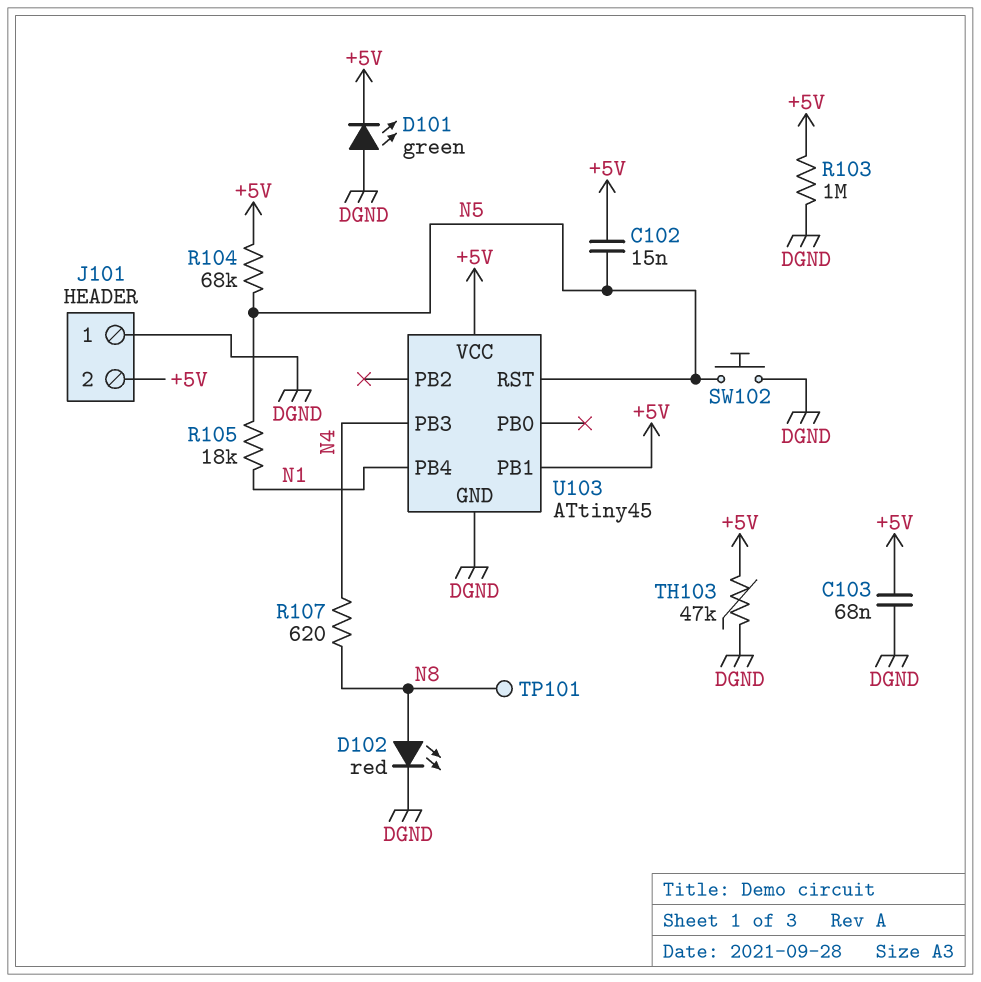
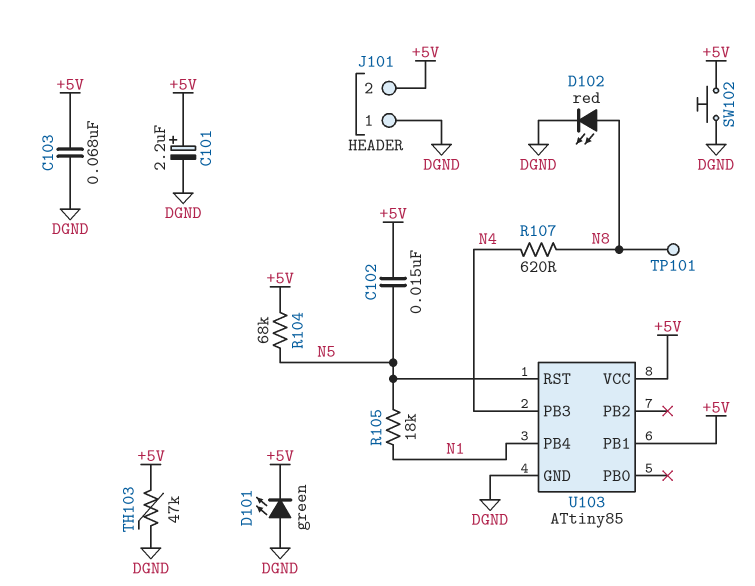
C101: none -> 2.2uF (plus +5V, minus DGND)
R103: 1M (+5V, DGND) -> none
SW102: button (DGND, N5) -> button (+5V, DGND)
U103: ATtiny45 -> ATtiny85

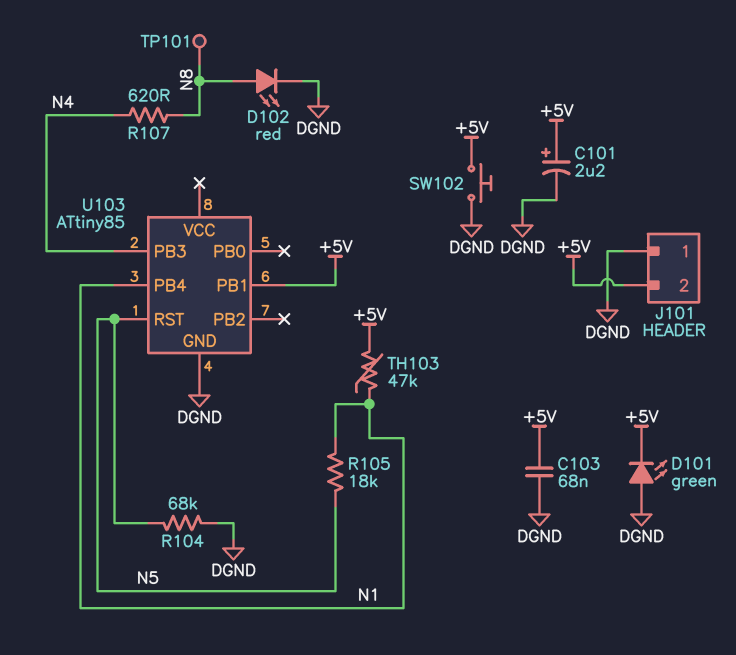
C102: 15nF (+5V, N5) -> none
R104: 68k (+5V, N5) -> 68k (DGND, N5)
TH103: 47k (+5V, DGND) -> 47k (+5V, N1)
U103 pin VCC: +5V -> none

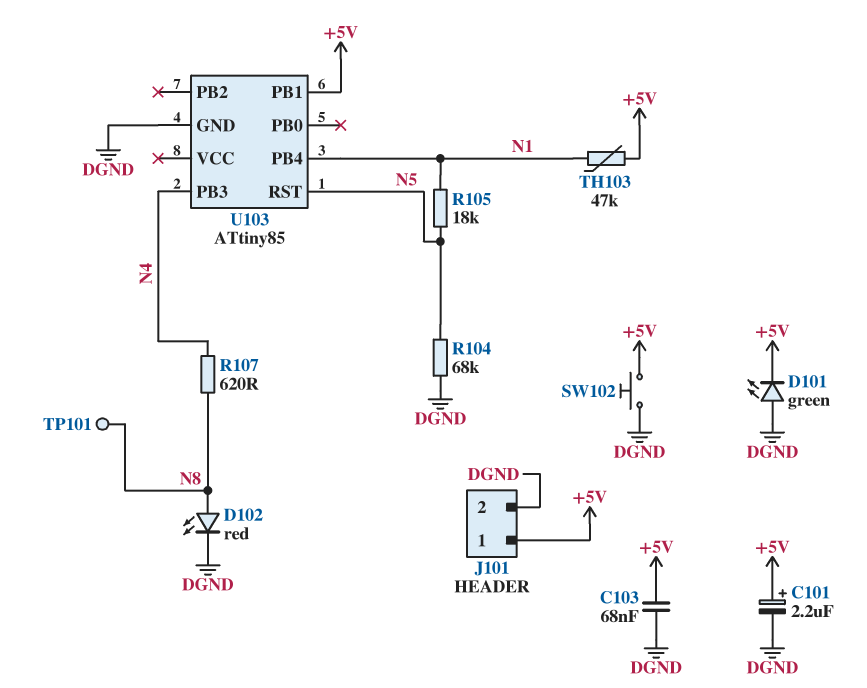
J101 pin 1: DGND -> +5V
J101 pin 2: +5V -> DGND

